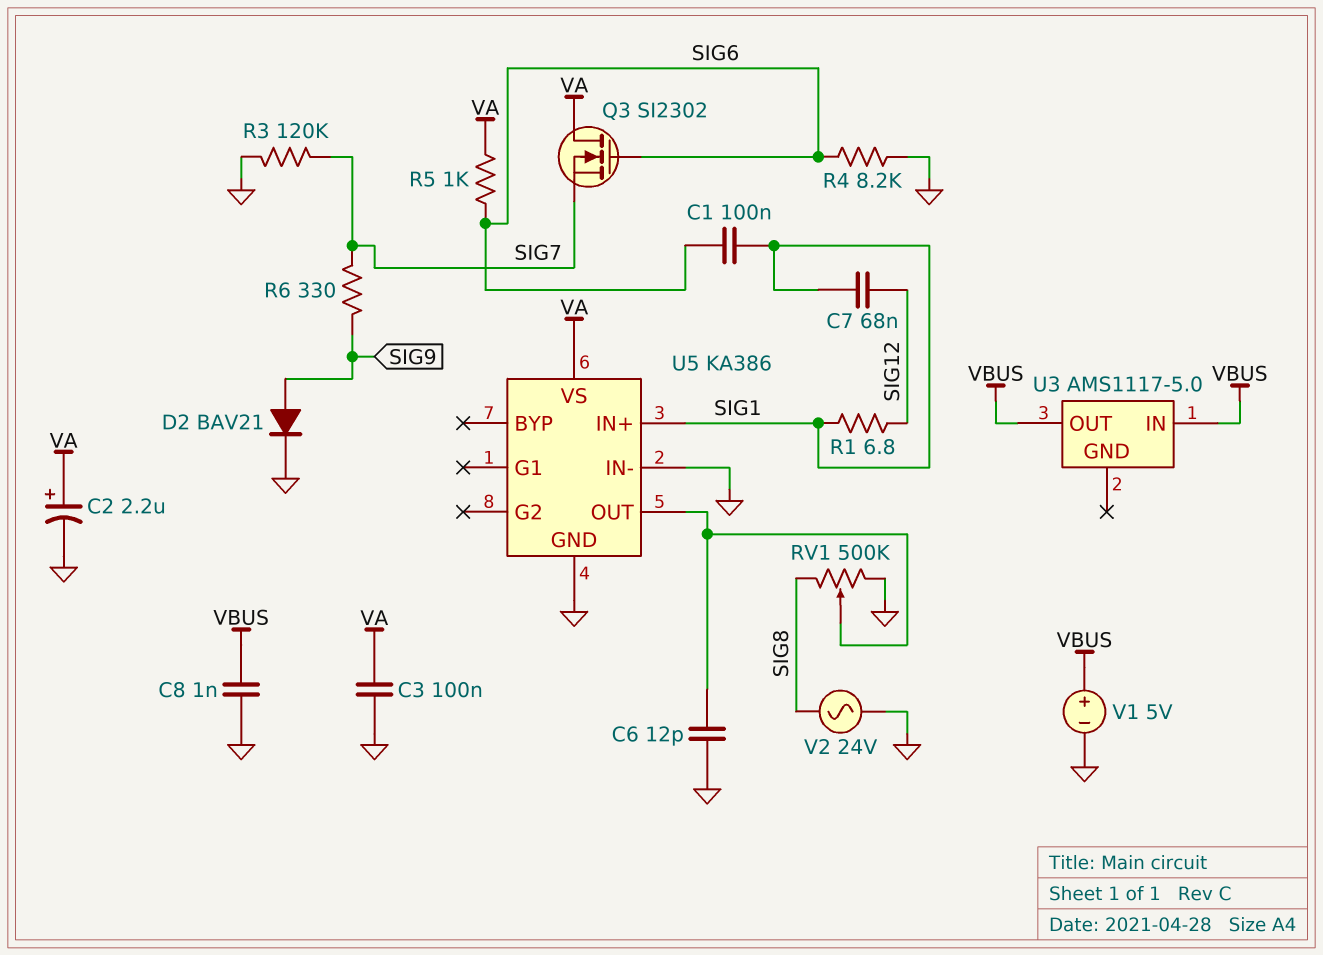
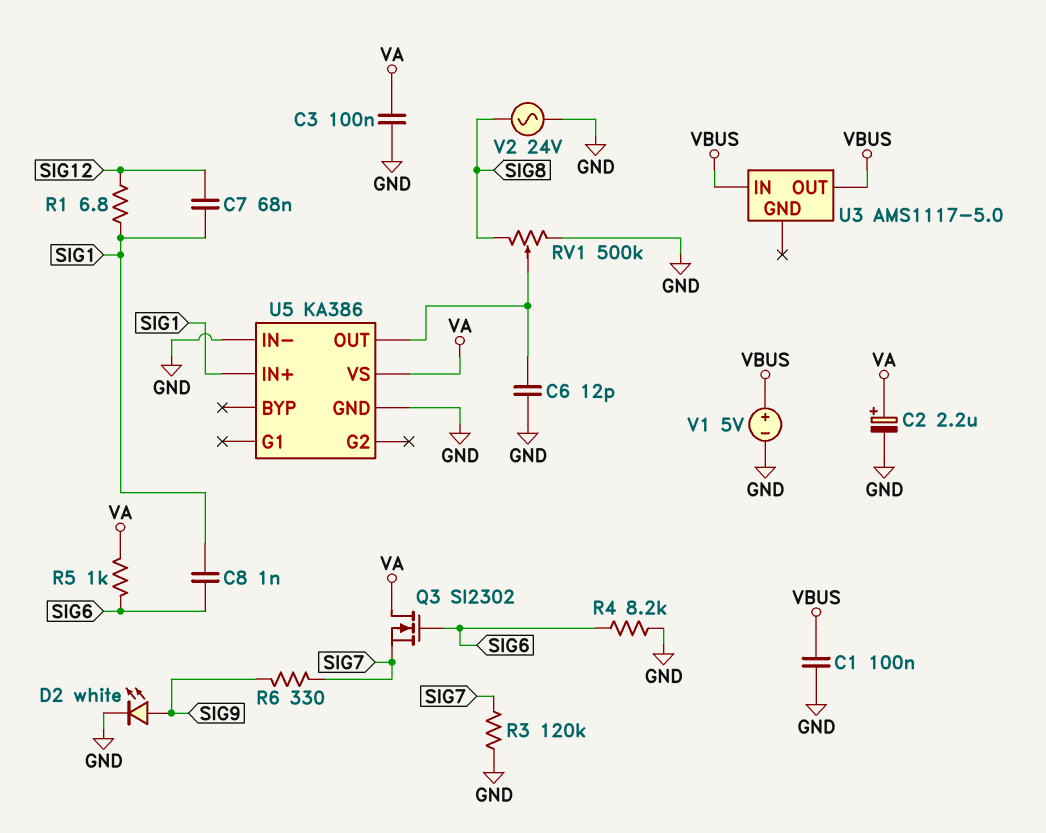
C1: 100nF (SIG1, SIG6) -> 100nF (GND, VBUS)
C8: 1nF (GND, VBUS) -> 1nF (SIG1, SIG6)
D2: diode BAV21 (A SIG9, K GND) -> LED white (A SIG9, K GND)

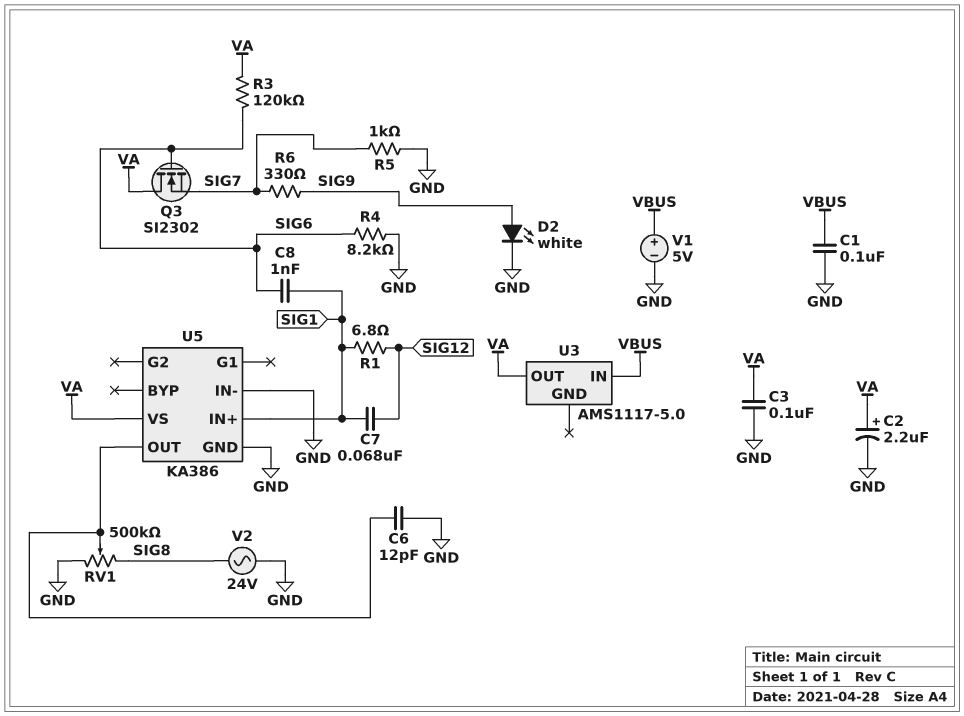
R3: 120k (GND, SIG7) -> 120k (SIG6, VA)
R5: 1k (SIG6, VA) -> 1k (GND, SIG7)
U3 pin OUT: VBUS -> VA

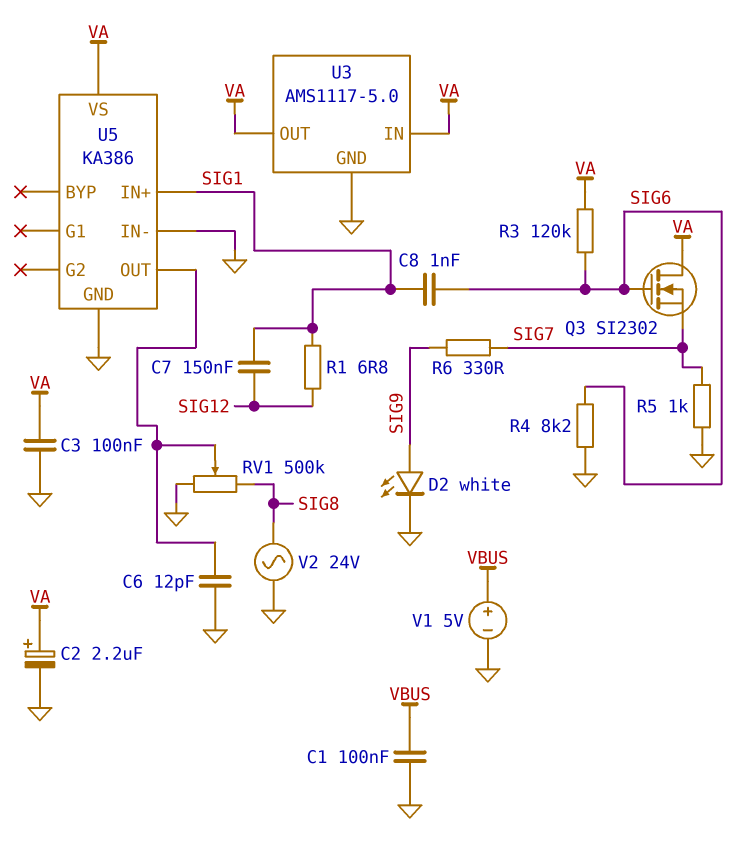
C7: 68nF (SIG1, SIG12) -> 150nF (SIG1, SIG12)
U3 pin GND: none -> GND
U3 pin IN: VBUS -> VA

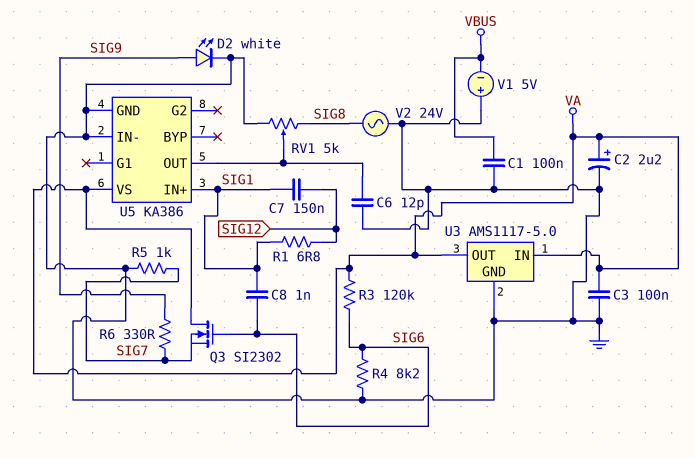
RV1: 500k (GND, SIG8, wiper U5/OUT) -> 5k (GND, SIG8, wiper U5/OUT)
V1: 5V (plus VBUS, minus GND) -> 5V (plus GND, minus VBUS)

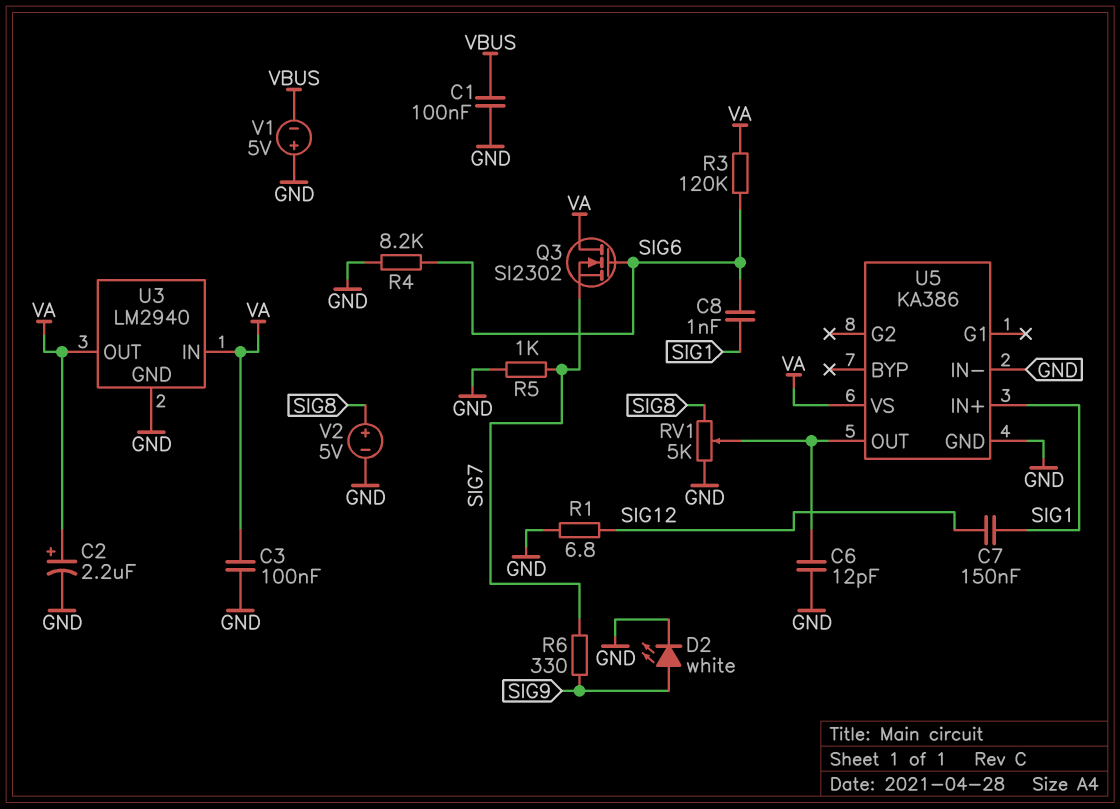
R1: 6.8 (SIG1, SIG12) -> 6.8 (GND, SIG12)
U3: AMS1117-5.0 -> LM2940
V2: AC 24V (GND, SIG8) -> 5V (plus SIG8, minus GND)

